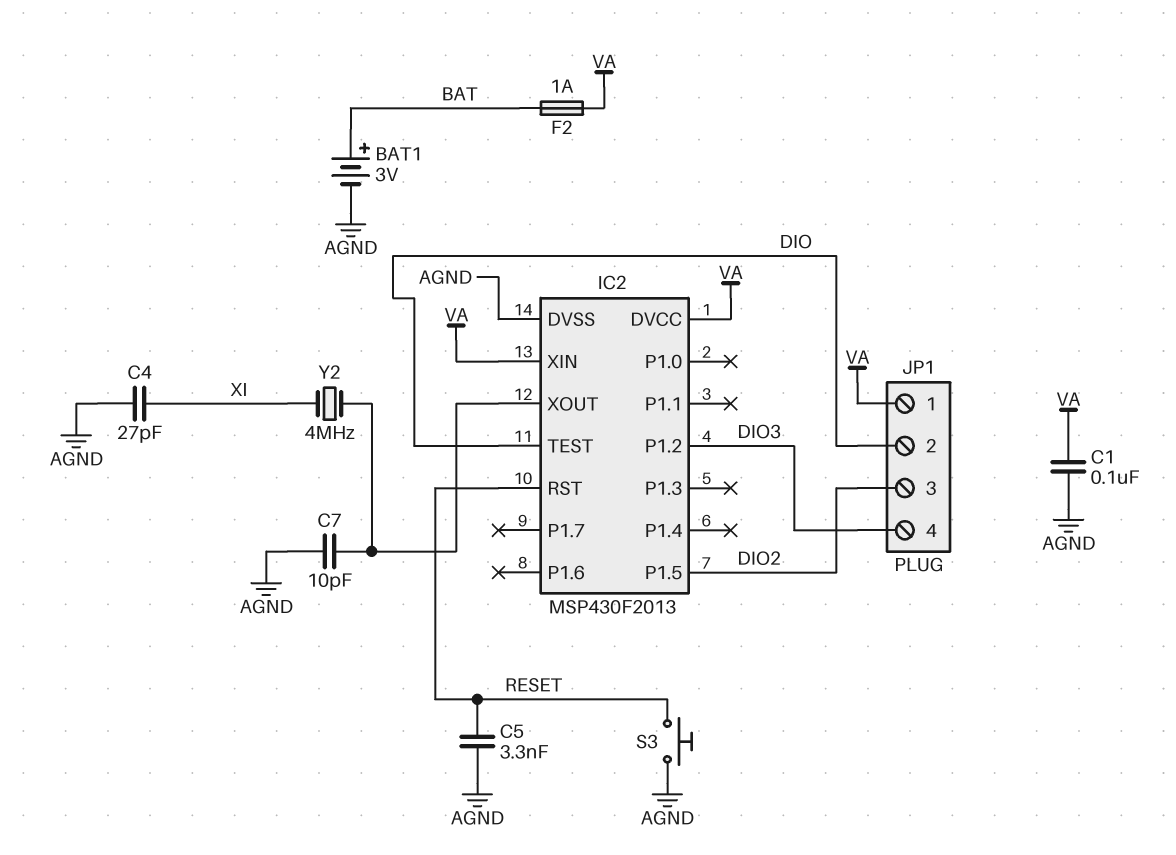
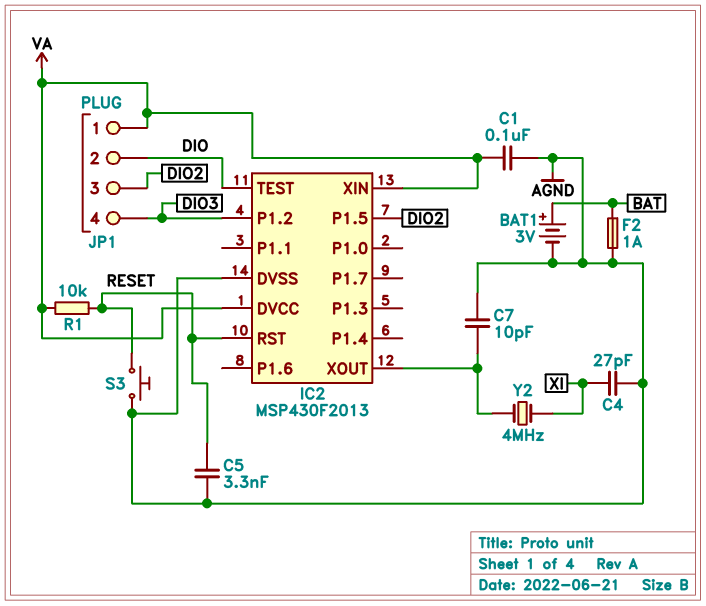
F2: 1A (BAT, VA) -> 1A (AGND, BAT)
R1: none -> 10k (RESET, VA)

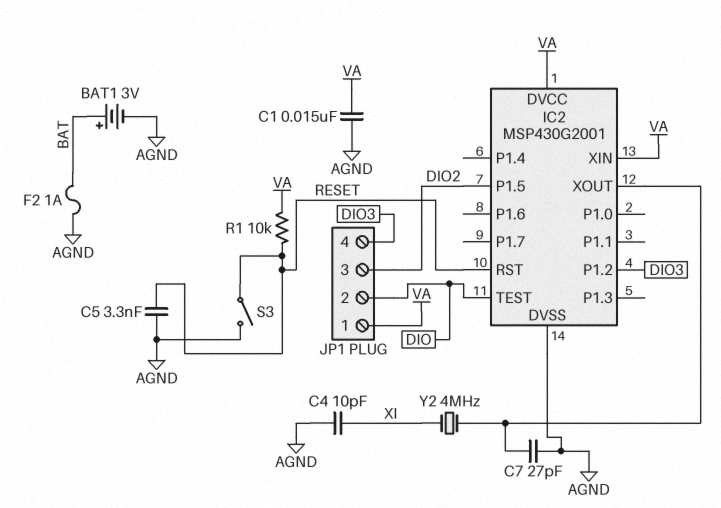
C1: 100nF (AGND, VA) -> 15nF (AGND, VA)
C4: 27pF (AGND, XI) -> 10pF (AGND, XI)
C7: 10pF (AGND, IC2/XOUT) -> 27pF (AGND, IC2/XOUT)
IC2: MSP430F2013 -> MSP430G2001
S3: button (AGND, RESET) -> switch (AGND, RESET)

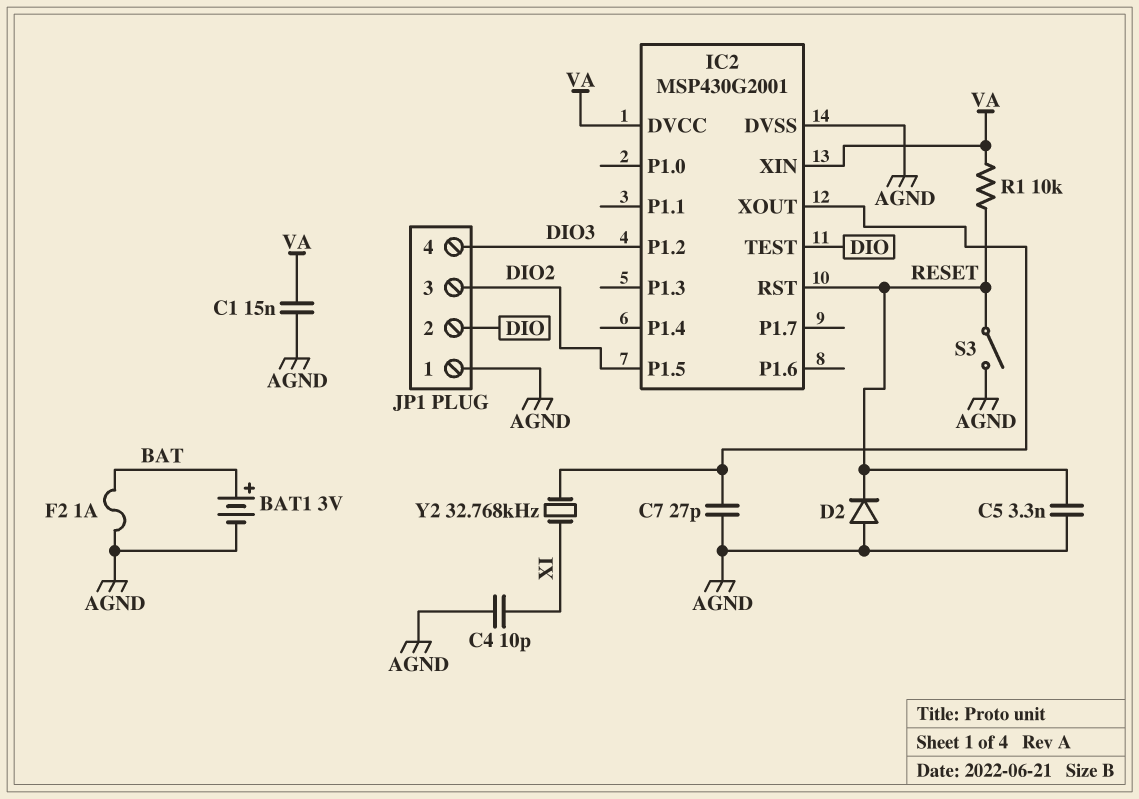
D2: none -> diode (A AGND, K RESET)
JP1 pin 1: VA -> AGND
Y2: 4MHz (IC2/XOUT, XI) -> 32.768kHz (IC2/XOUT, XI)

